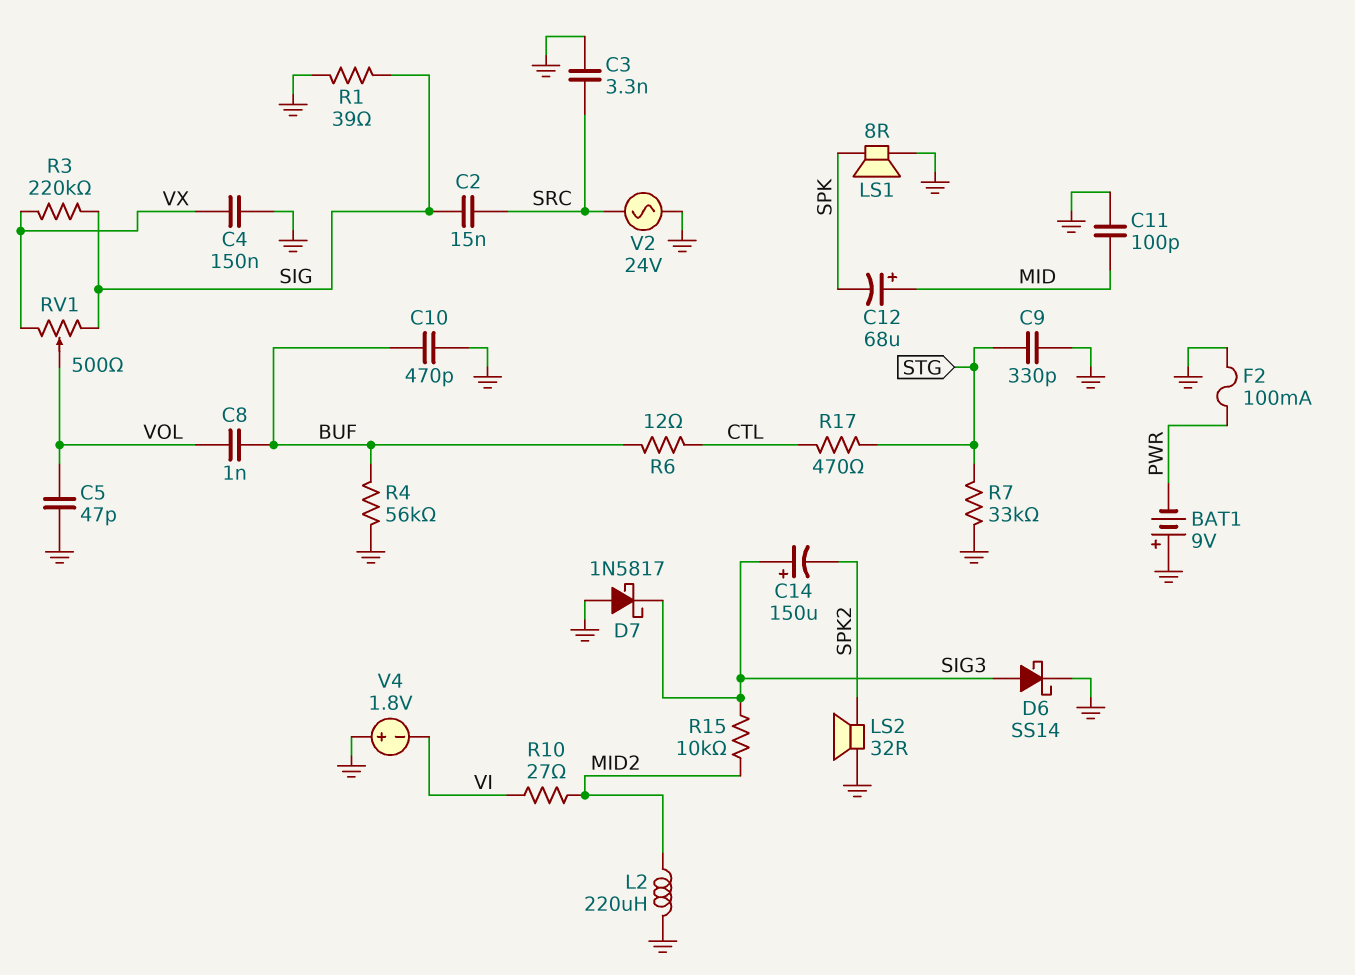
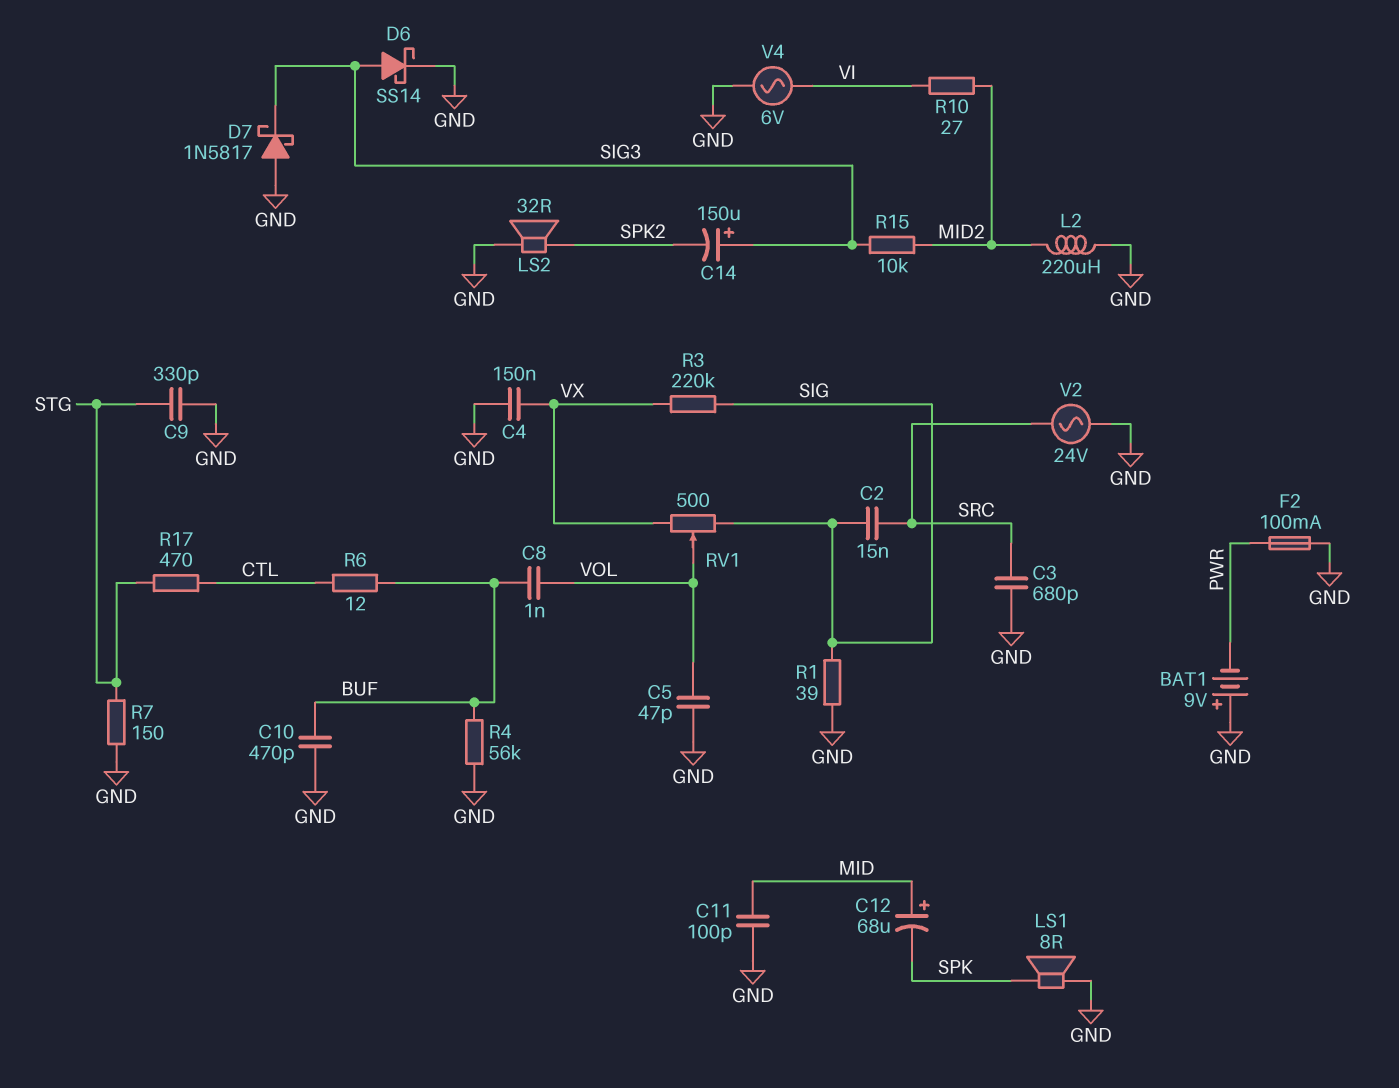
C3: 3.3nF (GND, SRC) -> 680pF (GND, SRC)
R7: 33k (GND, STG) -> 150 (GND, STG)
V4: 1.8V (plus GND, minus VI) -> AC 6V (GND, VI)

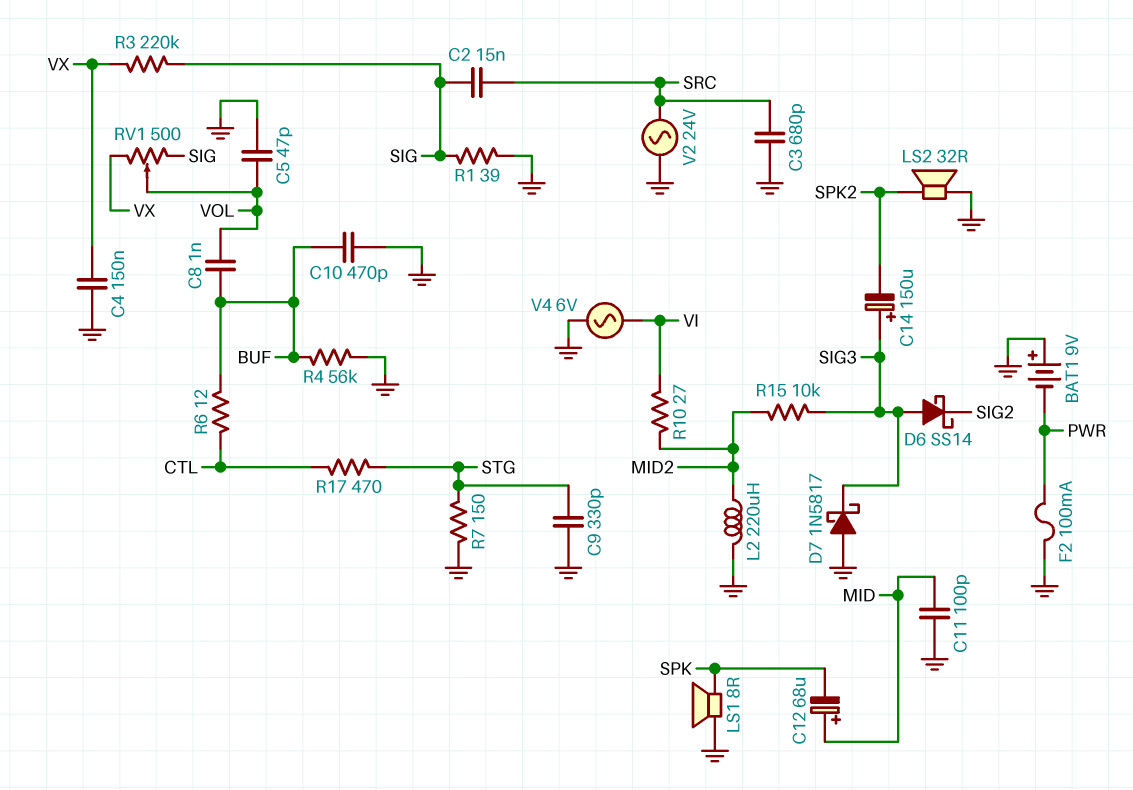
D6: schottky SS14 (A SIG3, K GND) -> schottky SS14 (A SIG3, K SIG2)

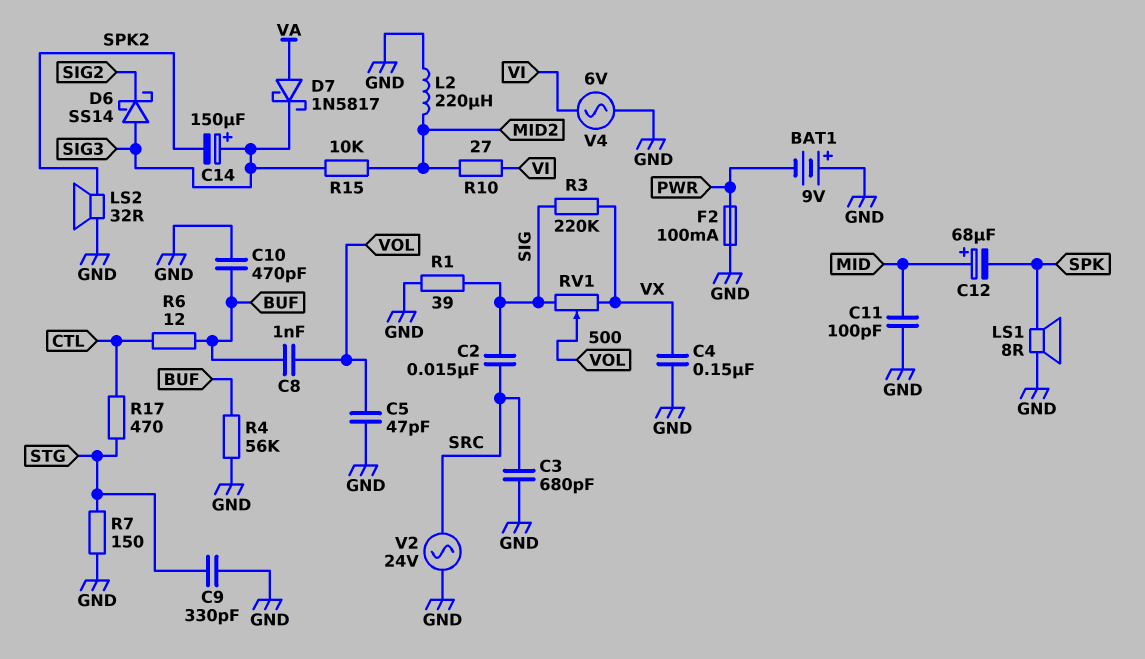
D7: schottky 1N5817 (A GND, K SIG3) -> schottky 1N5817 (A VA, K SIG3)

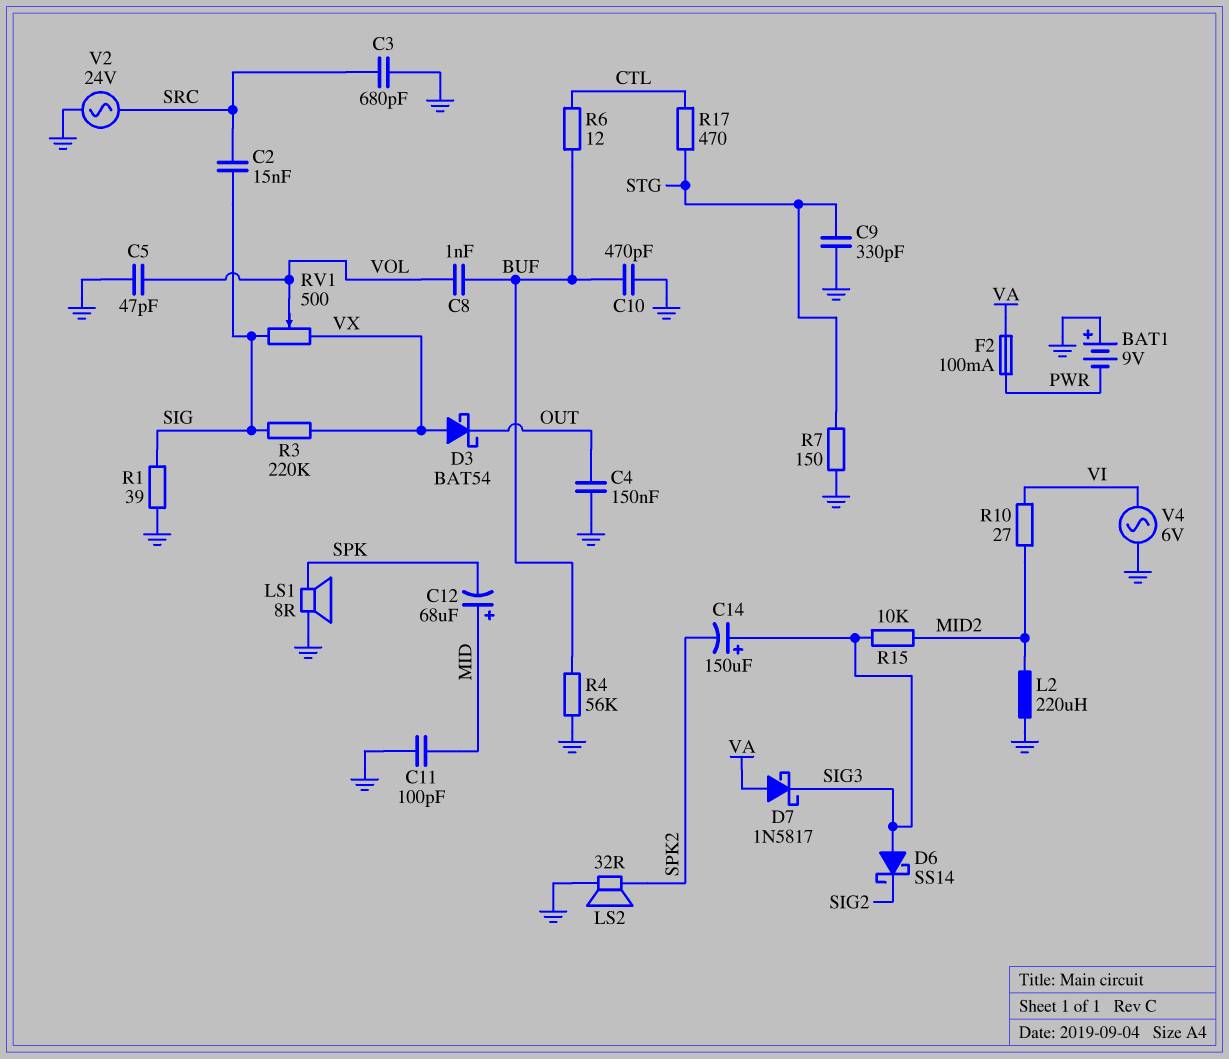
C4: 150nF (GND, VX) -> 150nF (GND, OUT)
D3: none -> schottky BAT54 (A VX, K OUT)
F2: 100mA (GND, PWR) -> 100mA (PWR, VA)

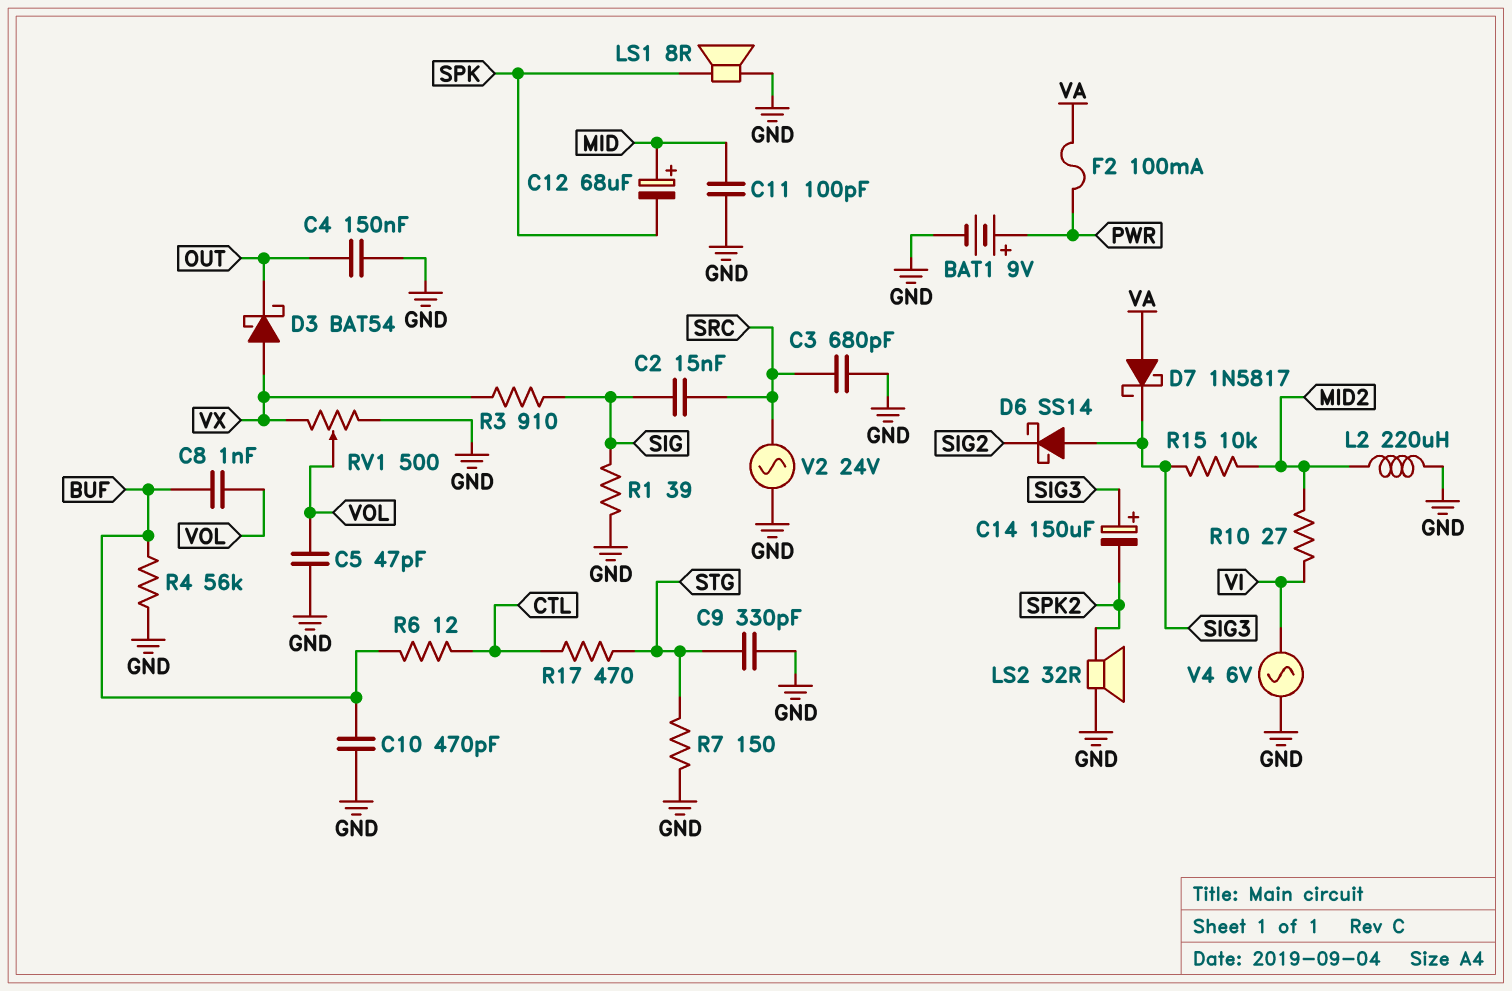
BAT1: 9V (plus GND, minus PWR) -> 9V (plus PWR, minus GND)
R3: 220k (SIG, VX) -> 910 (SIG, VX)
RV1: 500 (SIG, VX, wiper VOL) -> 500 (GND, VX, wiper VOL)

